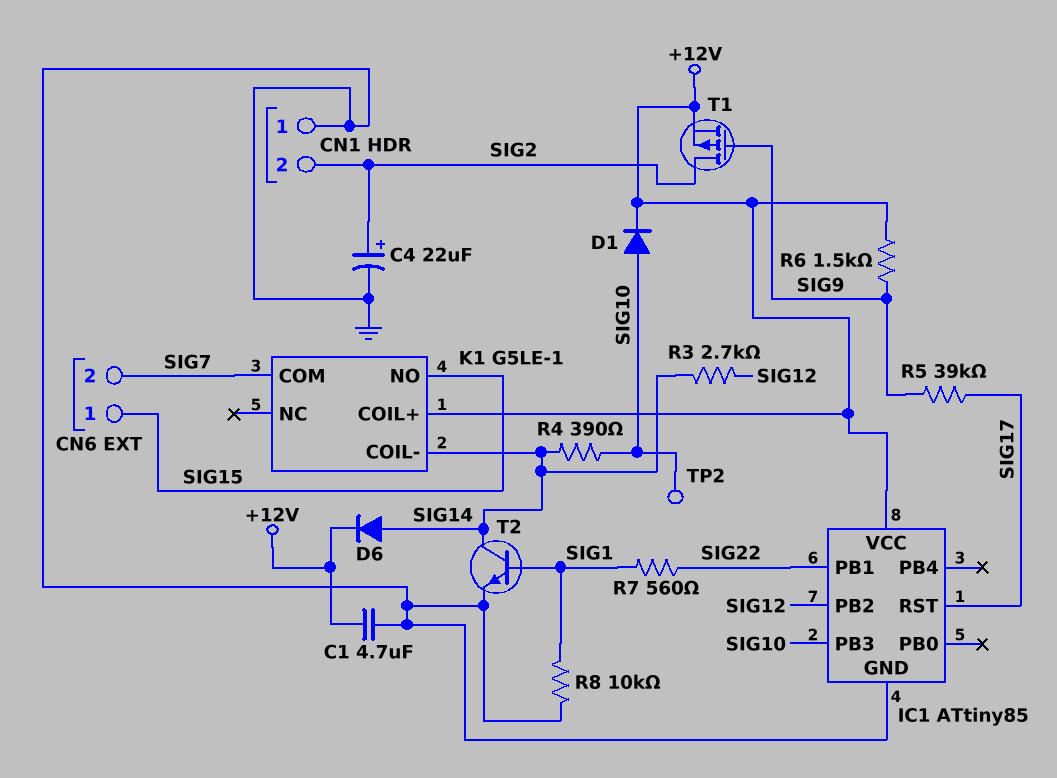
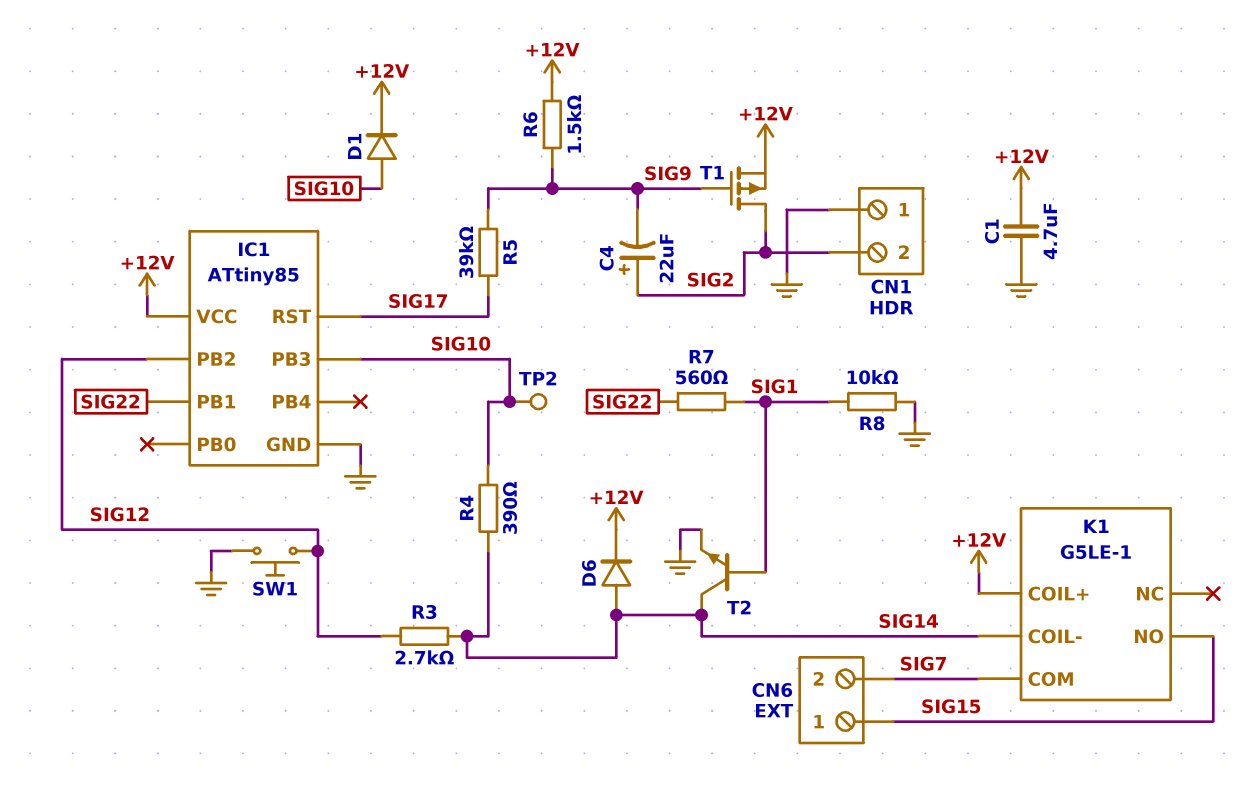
C4: 22uF (plus SIG2, minus GND) -> 22uF (plus SIG2, minus SIG9)
SW1: none -> button (GND, SIG12)

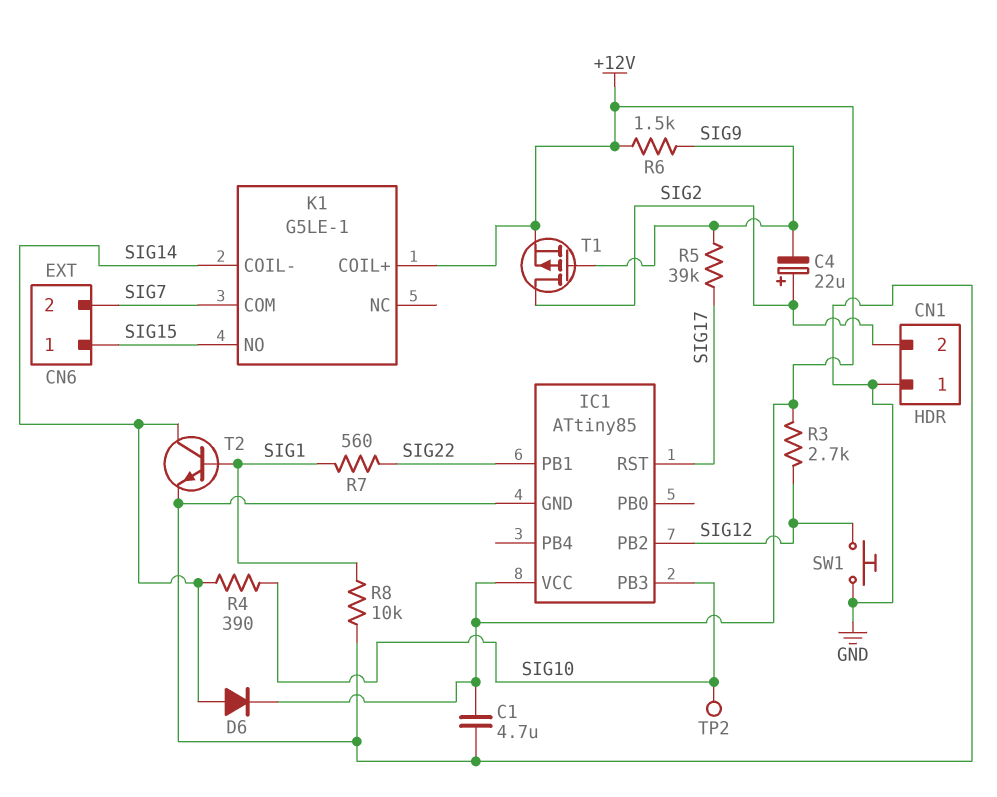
D1: diode (A SIG10, K +12V) -> none
R3: 2.7k (SIG12, SIG14) -> 2.7k (+12V, SIG12)

